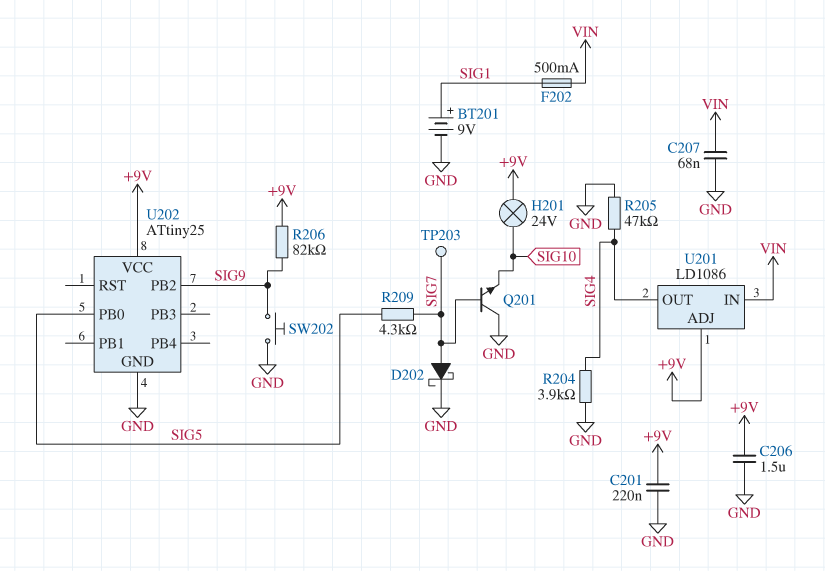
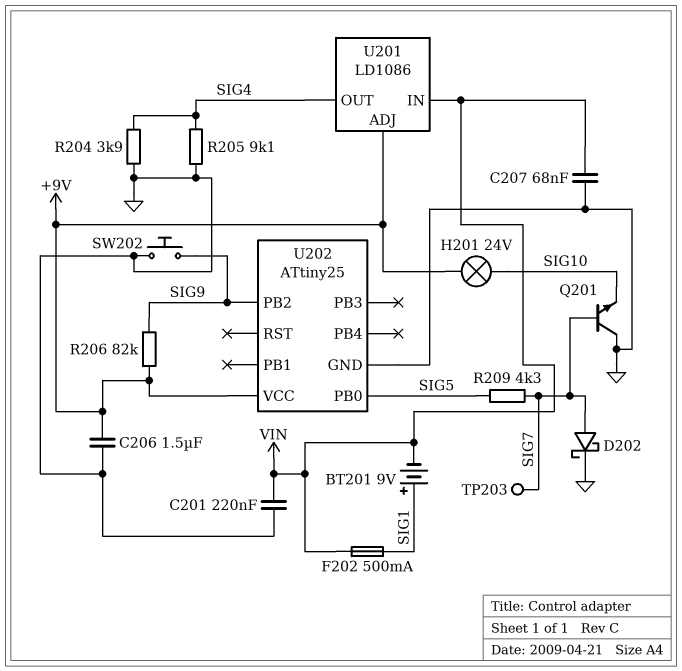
BT201: 9V (plus SIG1, minus GND) -> 9V (plus SIG1, minus VIN)
C201: 220nF (+9V, GND) -> 220nF (GND, VIN)
R205: 47k (GND, SIG4) -> 9.1k (GND, SIG4)

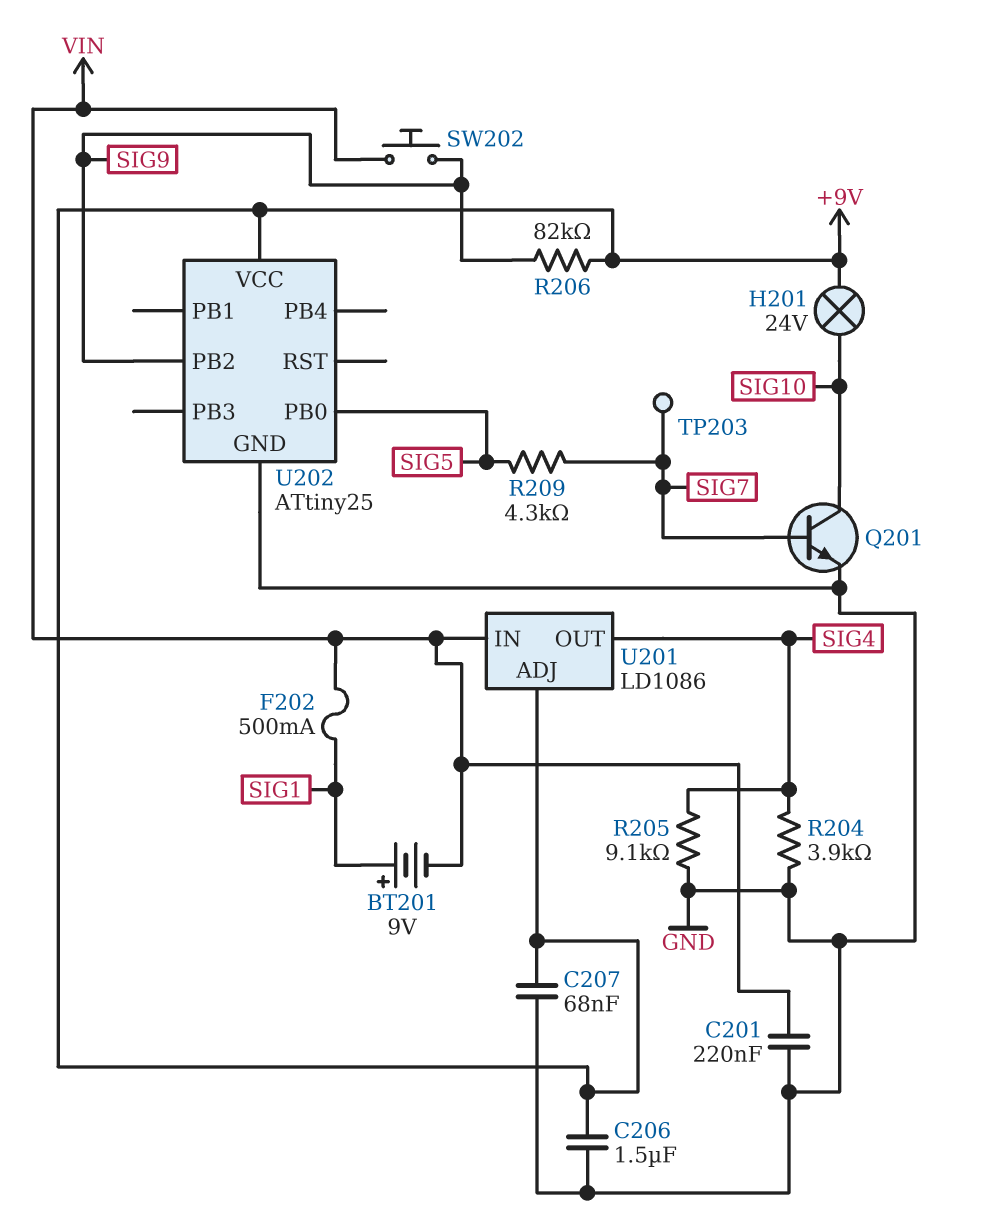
C207: 68nF (GND, VIN) -> 68nF (+9V, GND)
D202: schottky (A SIG7, K GND) -> none
Q201: NPN (B SIG7, C GND, E SIG10) -> NPN (B SIG7, C SIG10, E GND)
SW202: button (GND, SIG9) -> button (SIG9, VIN)

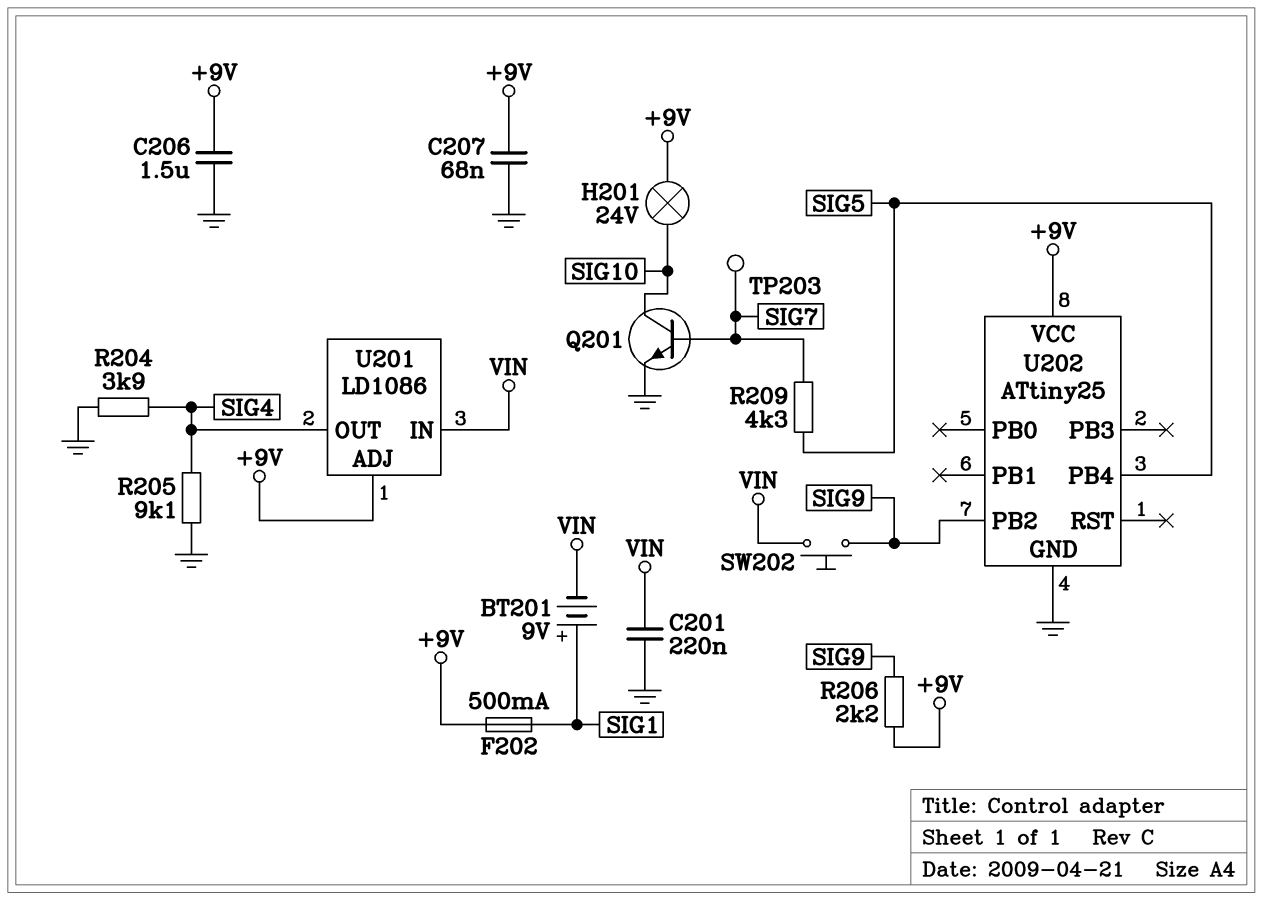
F202: 500mA (SIG1, VIN) -> 500mA (+9V, SIG1)
R206: 82k (+9V, SIG9) -> 2.2k (+9V, SIG9)
U202 pin PB0: SIG5 -> none
U202 pin PB4: none -> SIG5

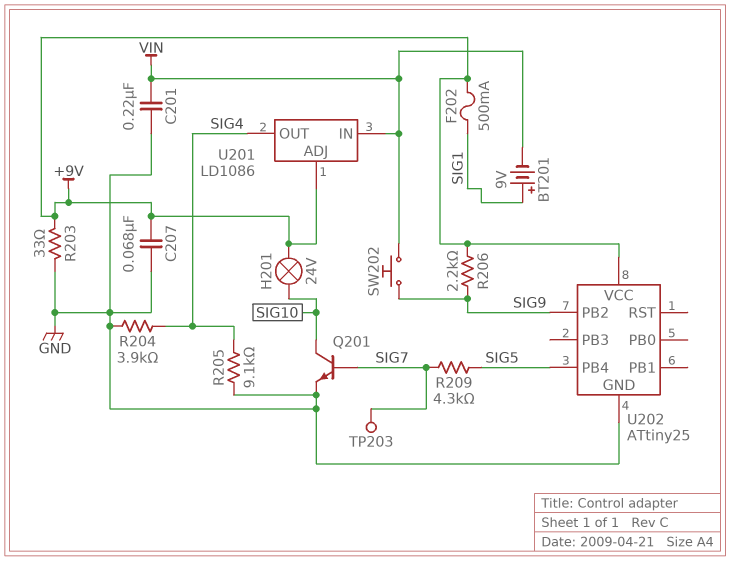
C206: 1.5uF (+9V, GND) -> none
R203: none -> 33 (+9V, GND)

